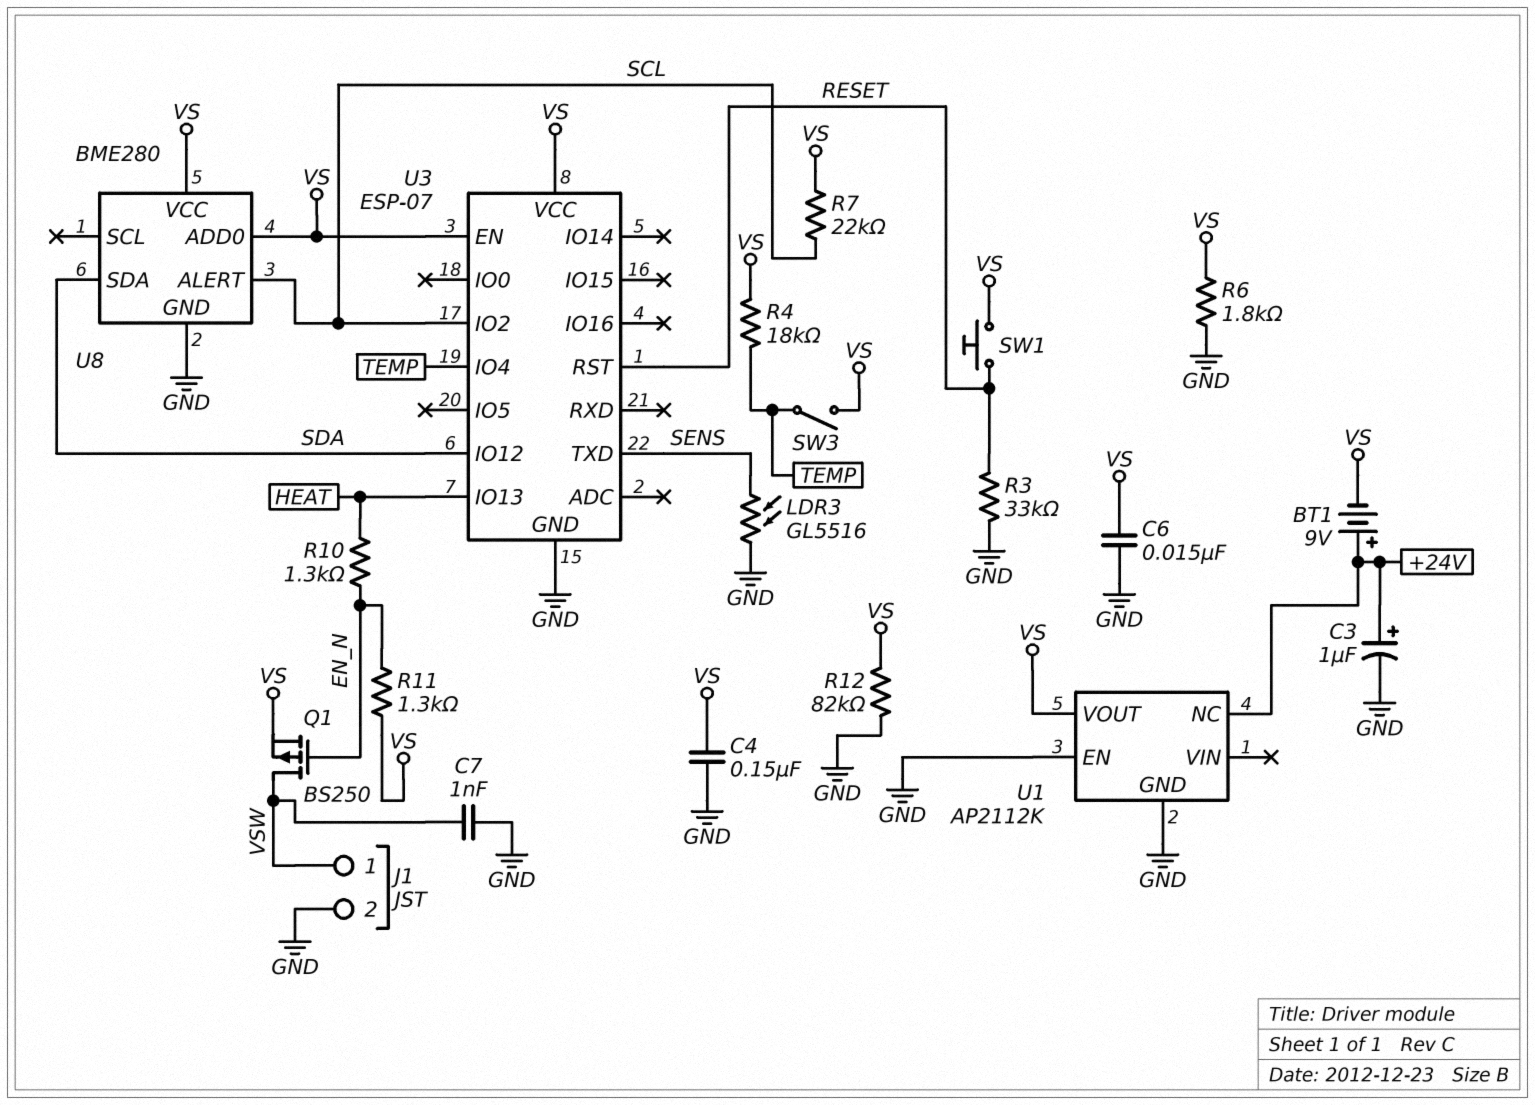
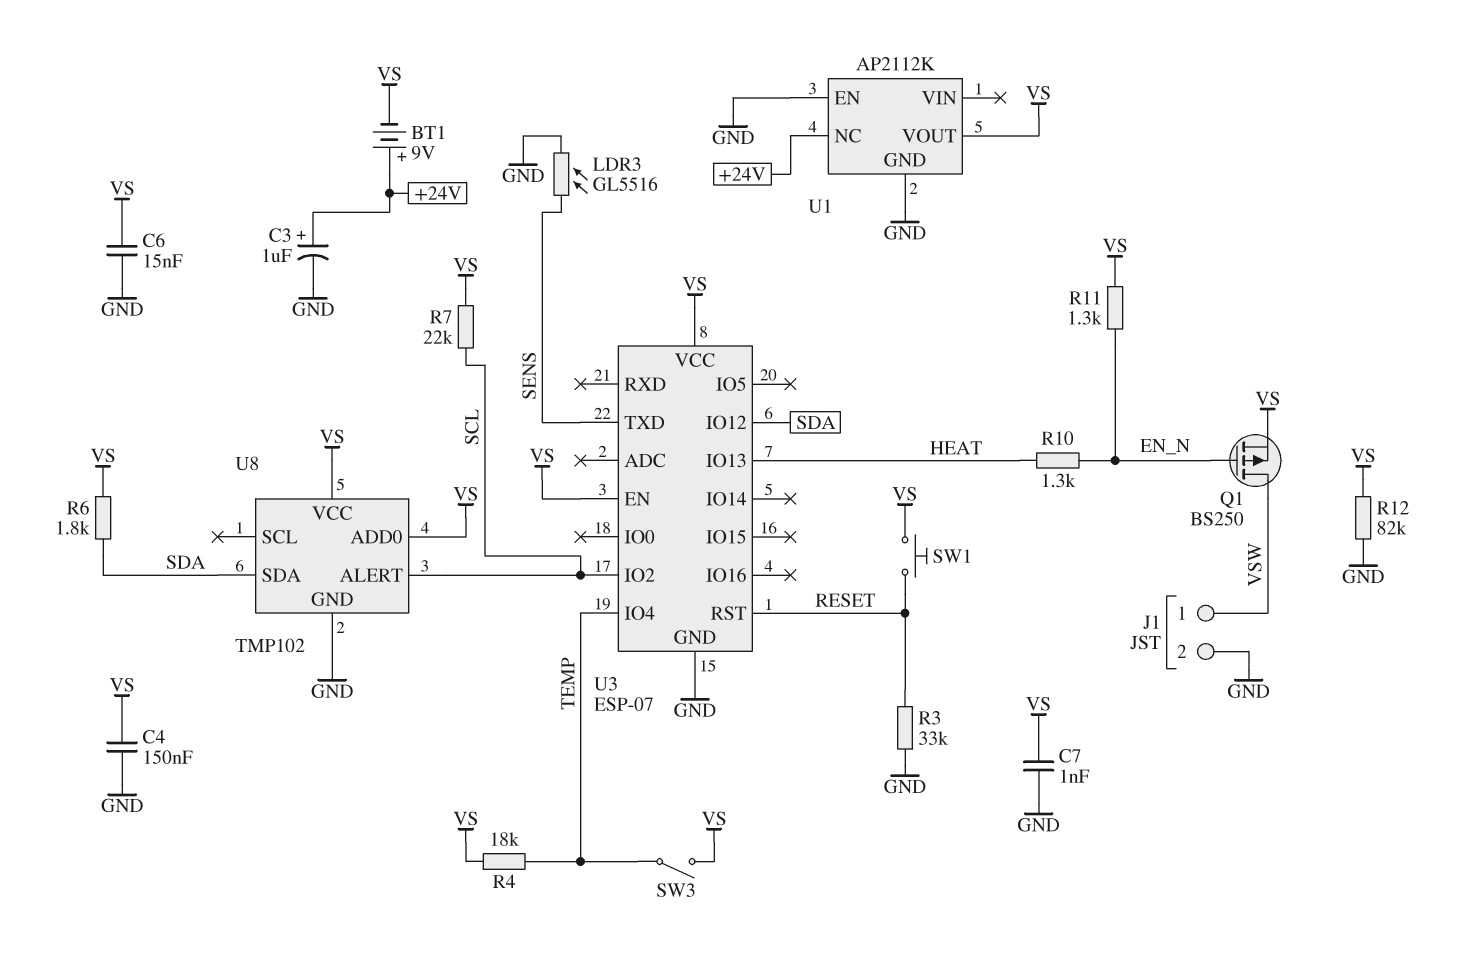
C7: 1nF (GND, VSW) -> 1nF (GND, VS)
R6: 1.8k (GND, VS) -> 1.8k (SDA, VS)
U8: BME280 -> TMP102

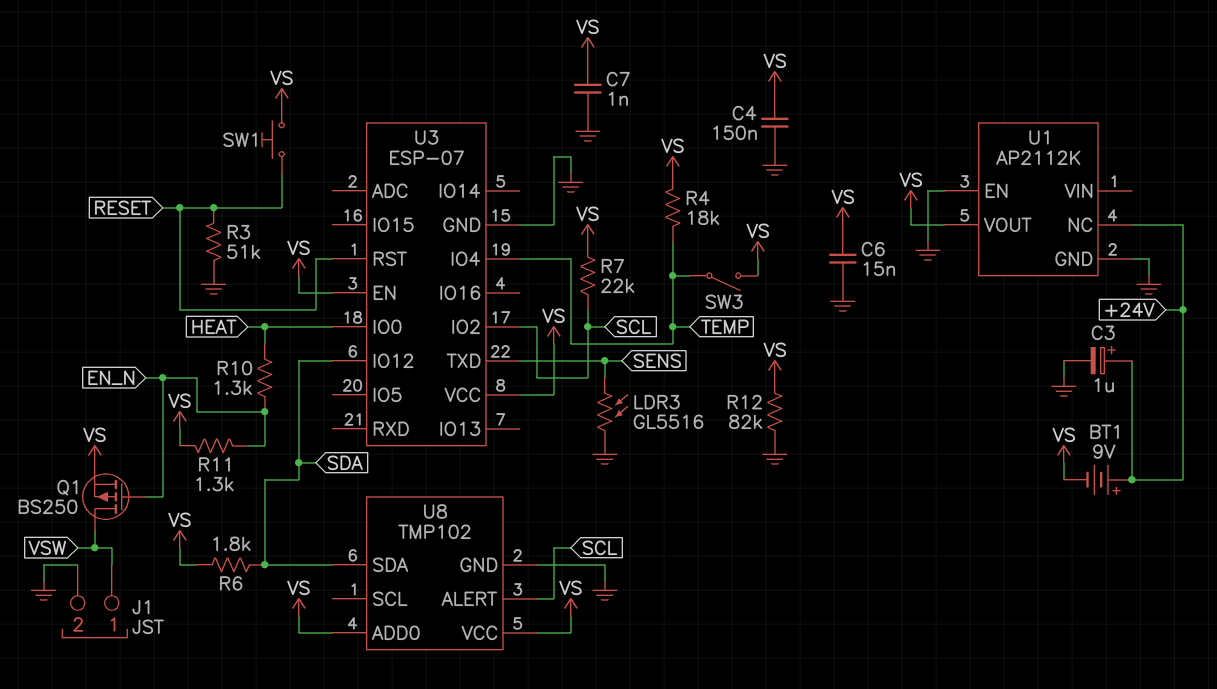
R3: 33k (GND, RESET) -> 51k (GND, RESET)
U3 pin IO0: none -> HEAT
U3 pin IO13: HEAT -> none

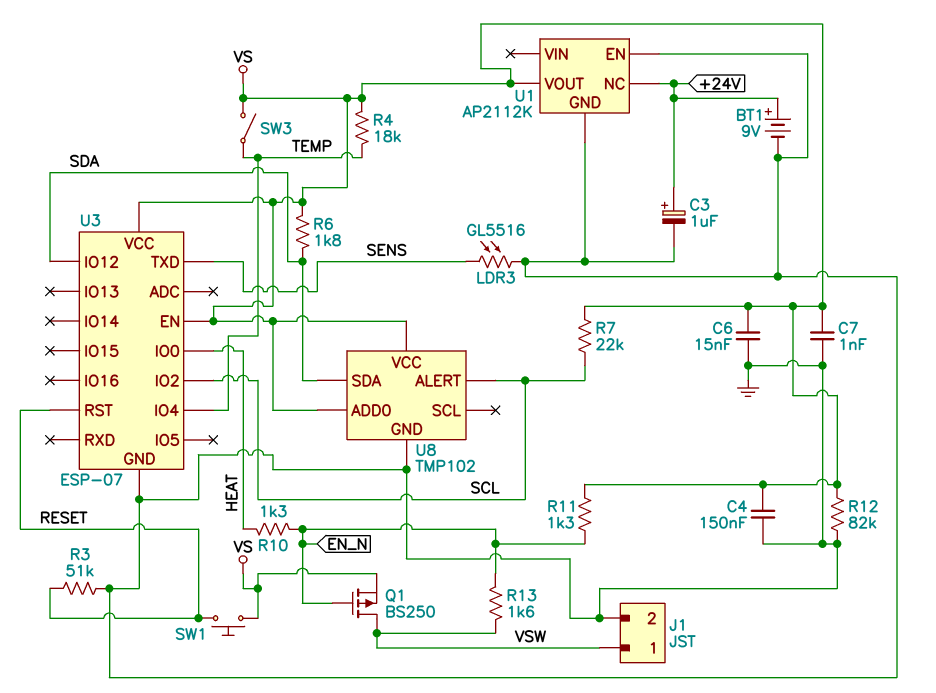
BT1: 9V (plus +24V, minus VS) -> 9V (plus +24V, minus GND)
R13: none -> 1.6k (EN_N, VSW)

